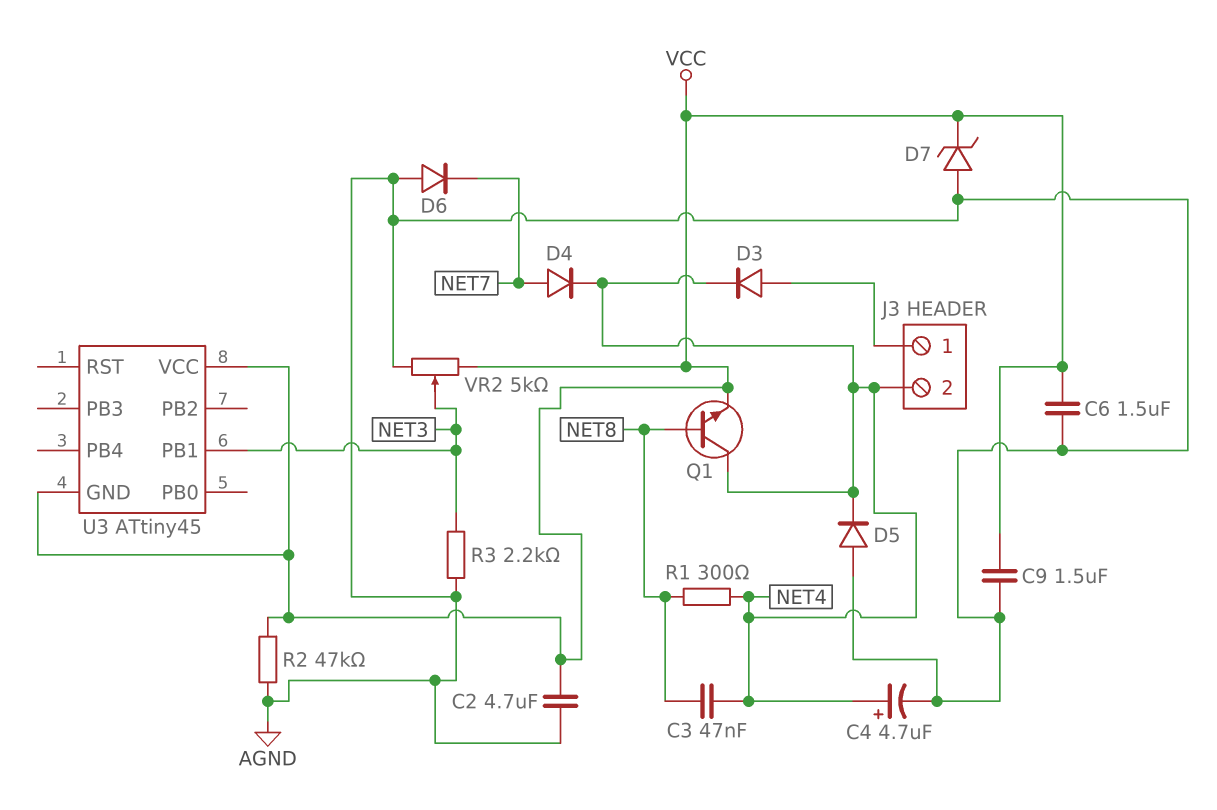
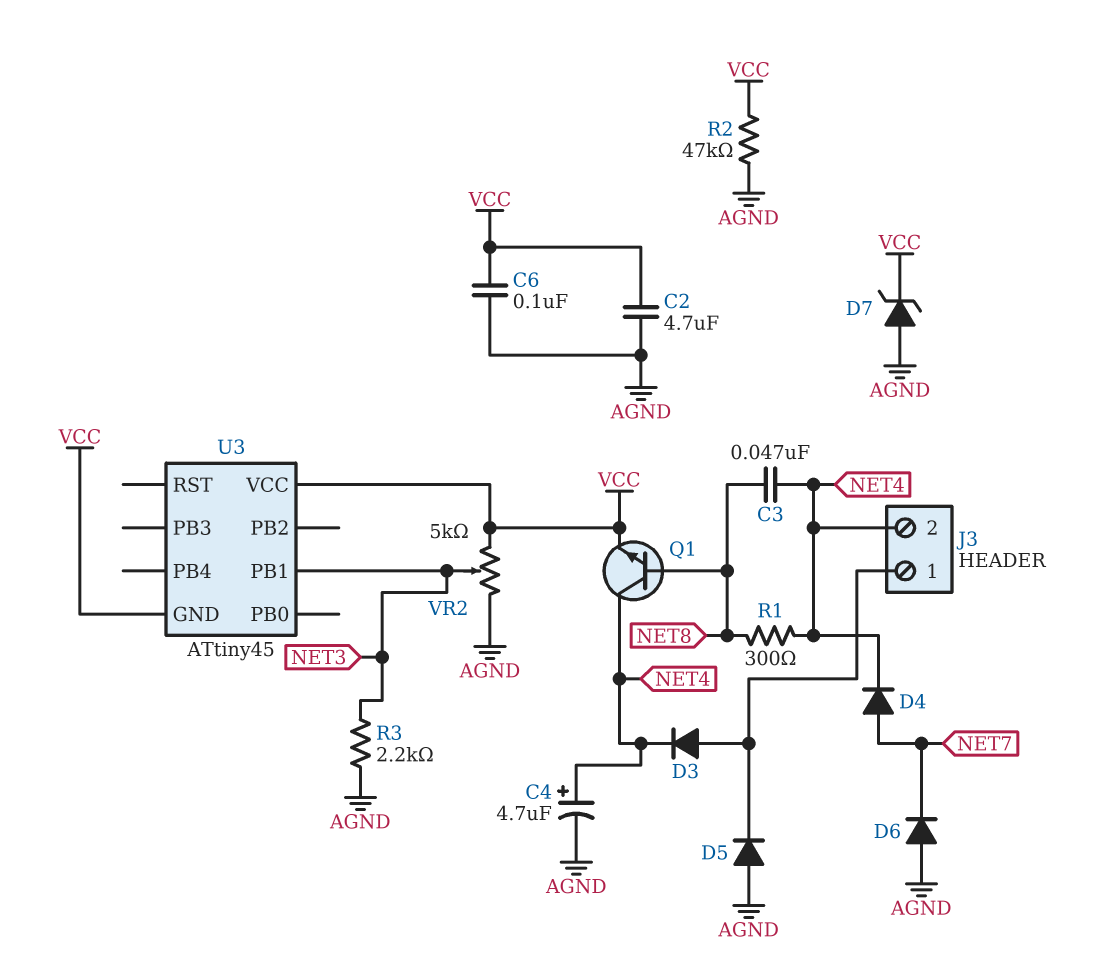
C6: 1.5uF (AGND, VCC) -> 100nF (AGND, VCC)
C9: 1.5uF (AGND, VCC) -> none
D5: diode (A AGND, K NET4) -> diode (A AGND, K J3/1)

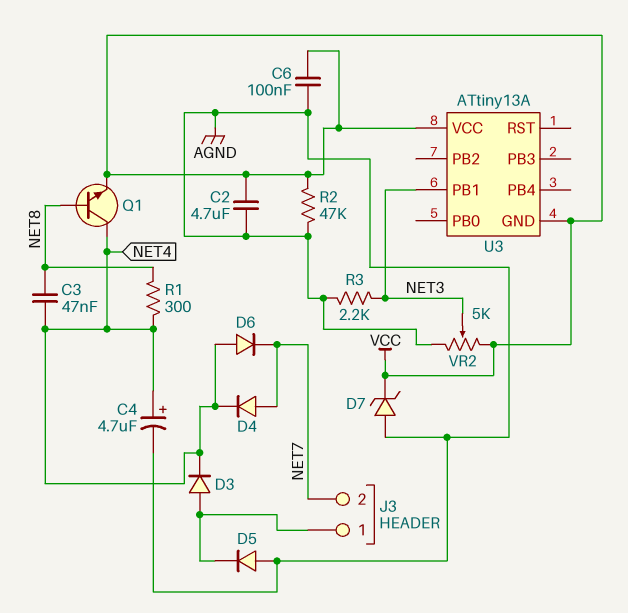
D6: diode (A AGND, K NET7) -> diode (A NET4, K NET7)
J3 pin 2: NET4 -> NET7
U3: ATtiny45 -> ATtiny13A

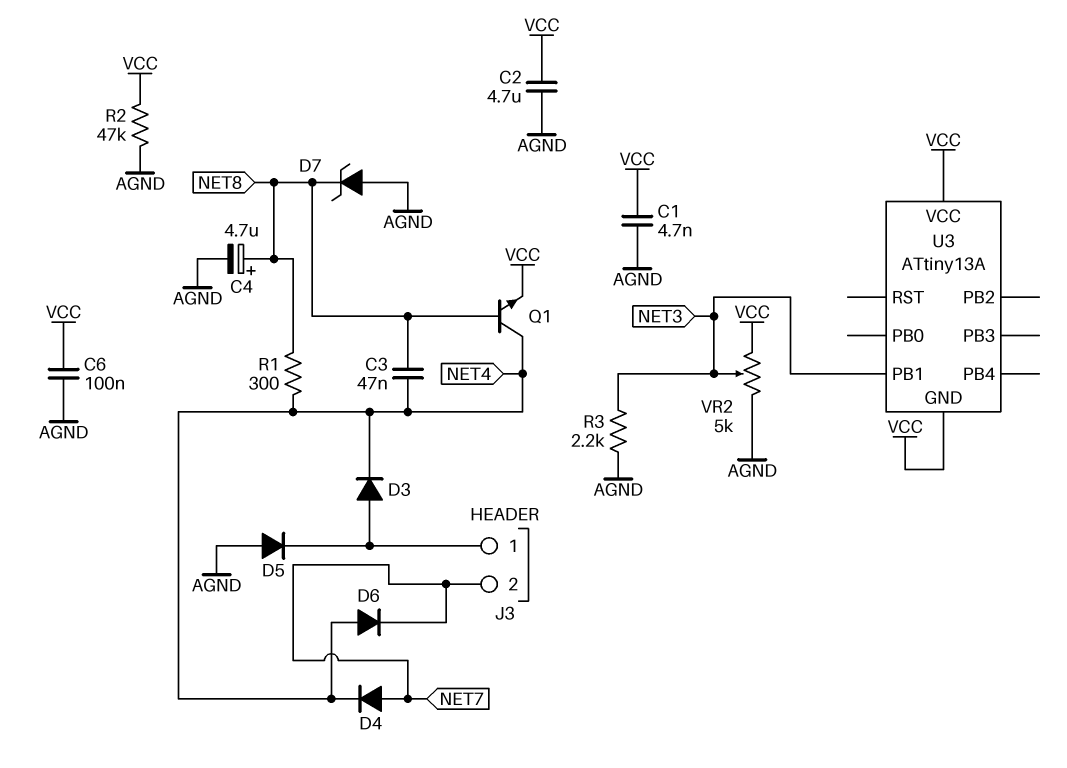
C1: none -> 4.7nF (AGND, VCC)
C4: 4.7uF (plus NET4, minus AGND) -> 4.7uF (plus NET8, minus AGND)
D7: zener (A AGND, K VCC) -> zener (A AGND, K NET8)

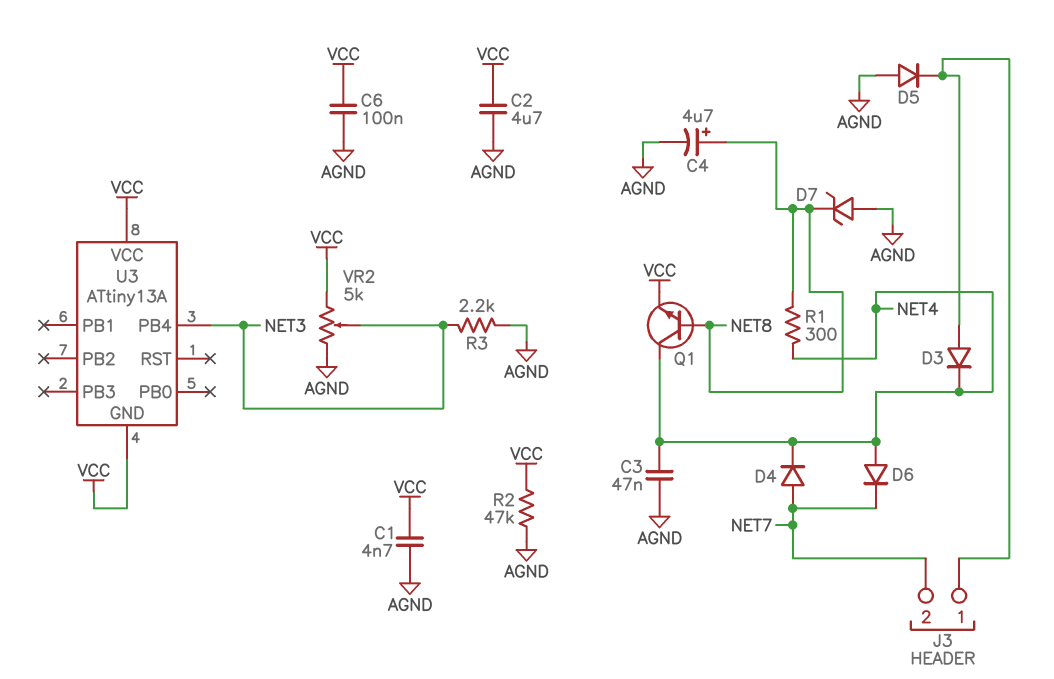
C3: 47nF (NET4, NET8) -> 47nF (AGND, NET4)
U3 pin PB1: NET3 -> none
U3 pin PB4: none -> NET3

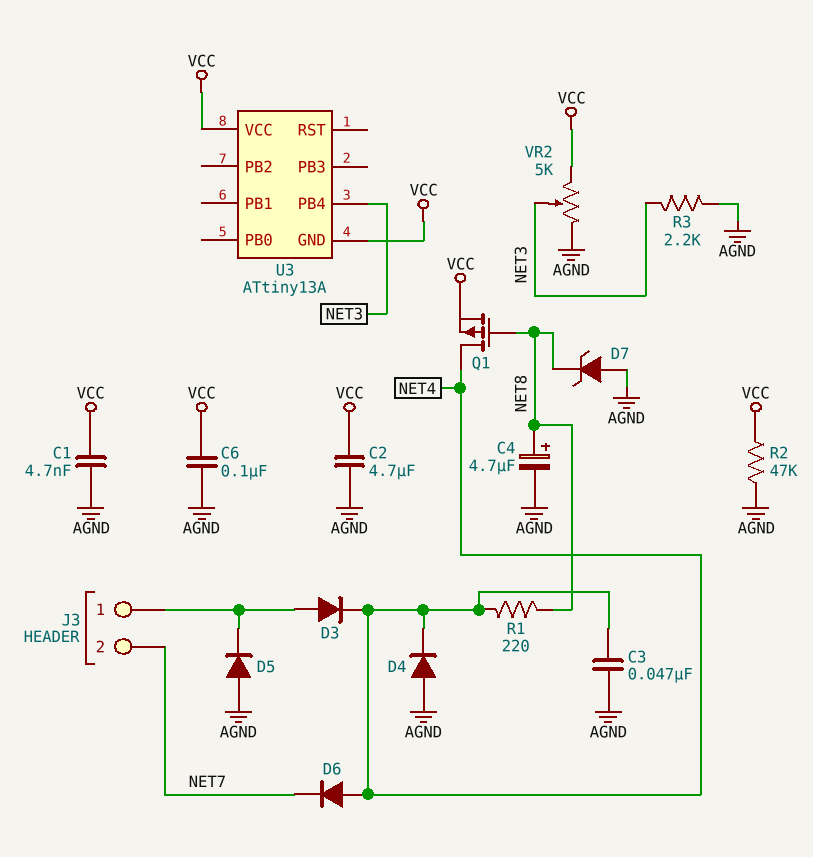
D4: diode (A NET7, K NET4) -> diode (A AGND, K NET4)
Q1: NPN (B NET8, C NET4, E VCC) -> PMOS (G NET8, D NET4, S VCC)
R1: 300 (NET4, NET8) -> 220 (NET4, NET8)

